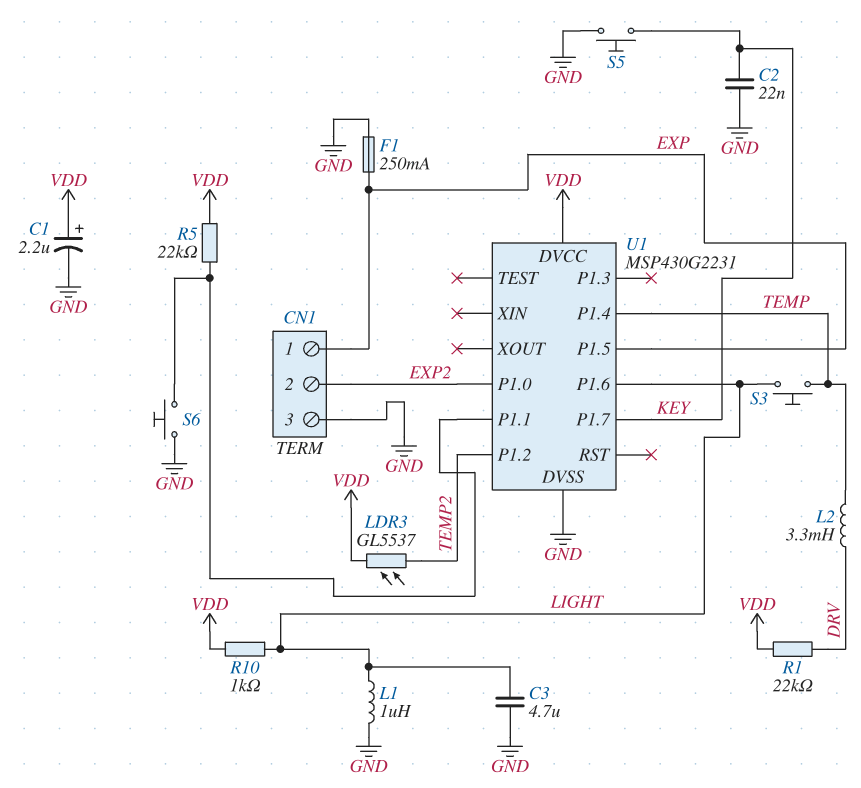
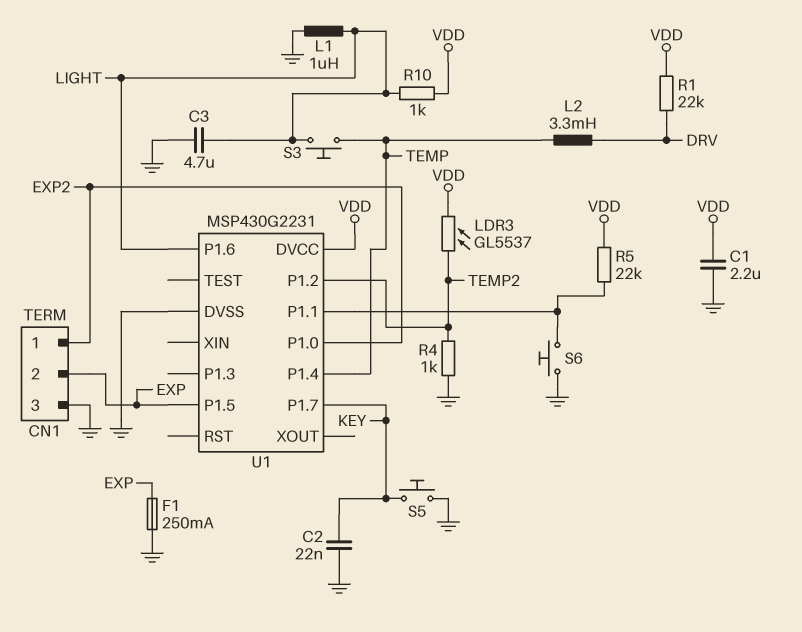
C1: 2.2uF (plus VDD, minus GND) -> 2.2uF (GND, VDD)
CN1 pin 1: EXP -> EXP2
CN1 pin 2: EXP2 -> EXP
R4: none -> 1k (GND, TEMP2)

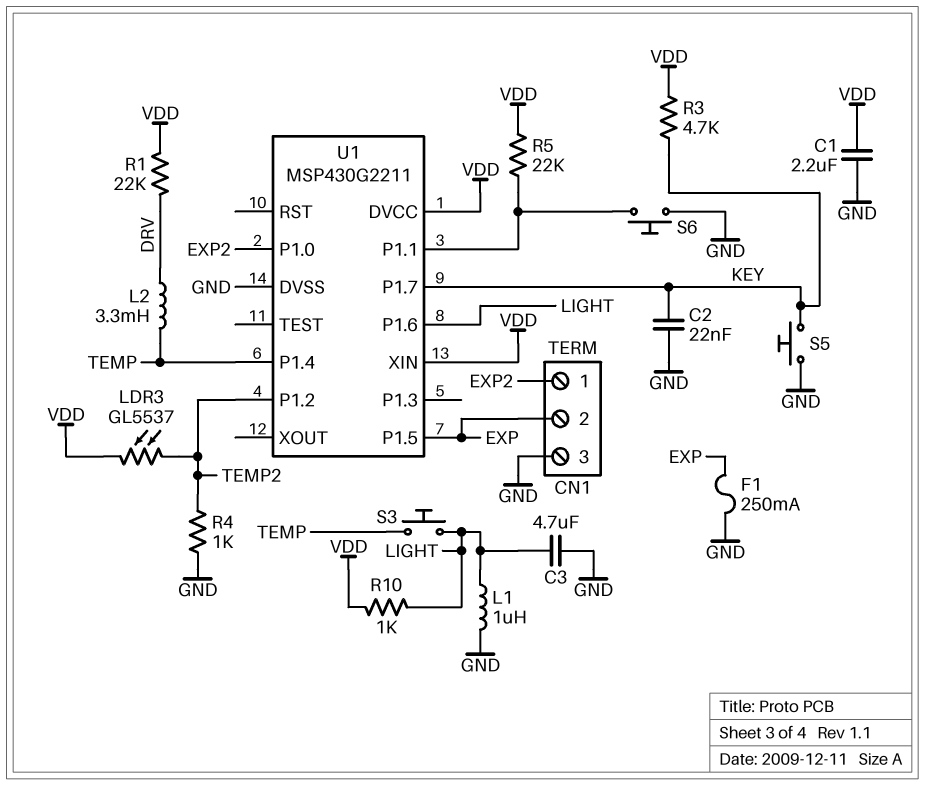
R3: none -> 4.7k (KEY, VDD)
U1: MSP430G2231 -> MSP430G2211
U1 pin XIN: none -> VDD

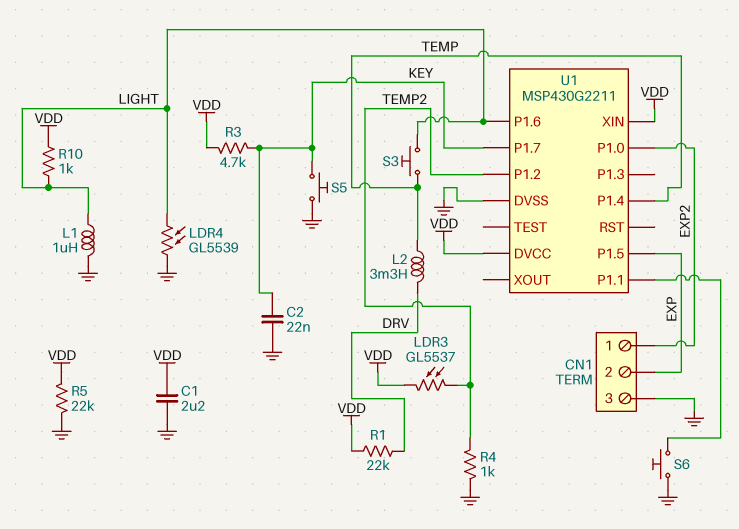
C3: 4.7uF (GND, LIGHT) -> none
F1: 250mA (EXP, GND) -> none
LDR4: none -> GL5539 (GND, LIGHT)
R5: 22k (U1/P1.1, VDD) -> 22k (GND, VDD)

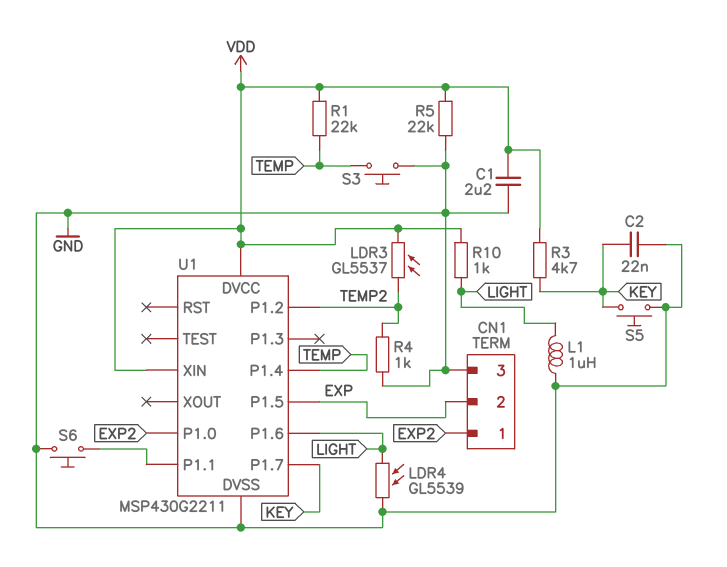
L2: 3.3mH (DRV, TEMP) -> none
R1: 22k (DRV, VDD) -> 22k (TEMP, VDD)
S3: button (LIGHT, TEMP) -> button (GND, TEMP)

